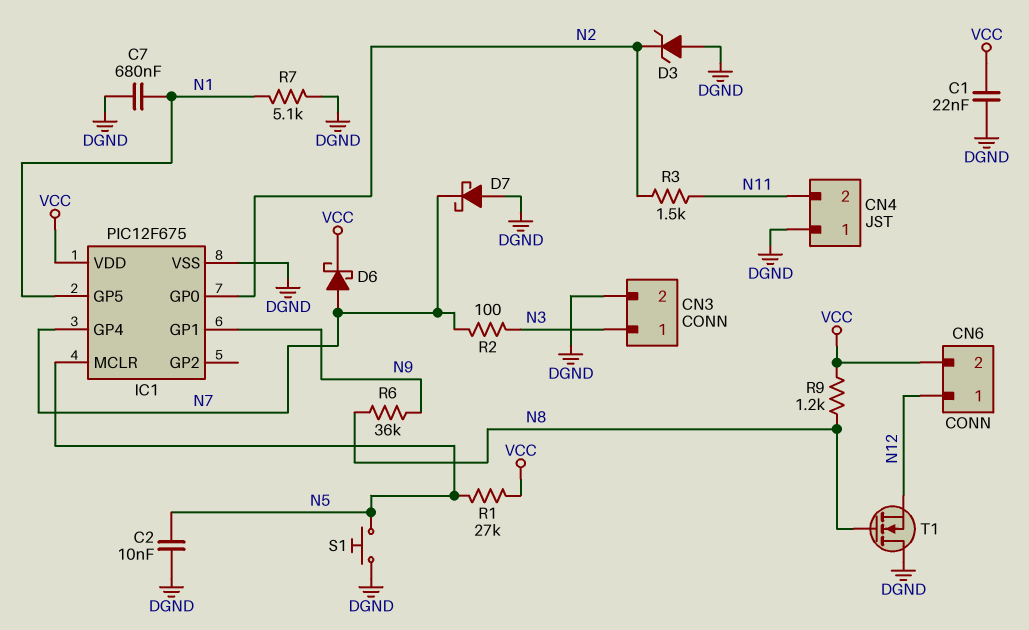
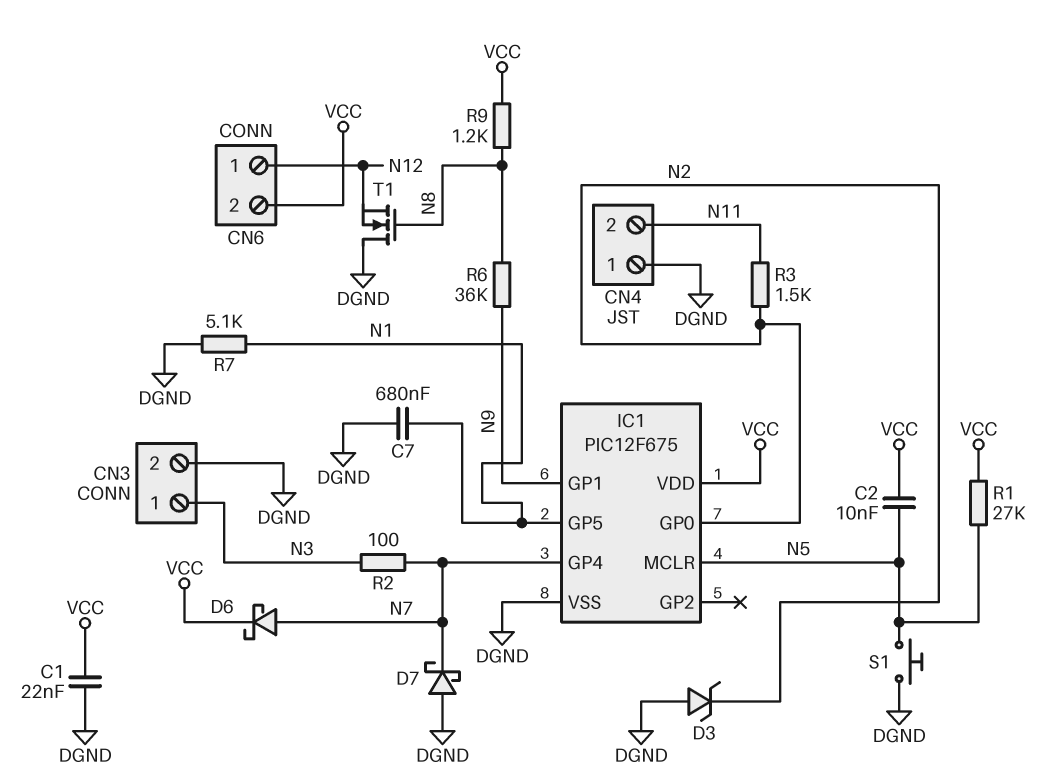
C2: 10nF (DGND, N5) -> 10nF (N5, VCC)

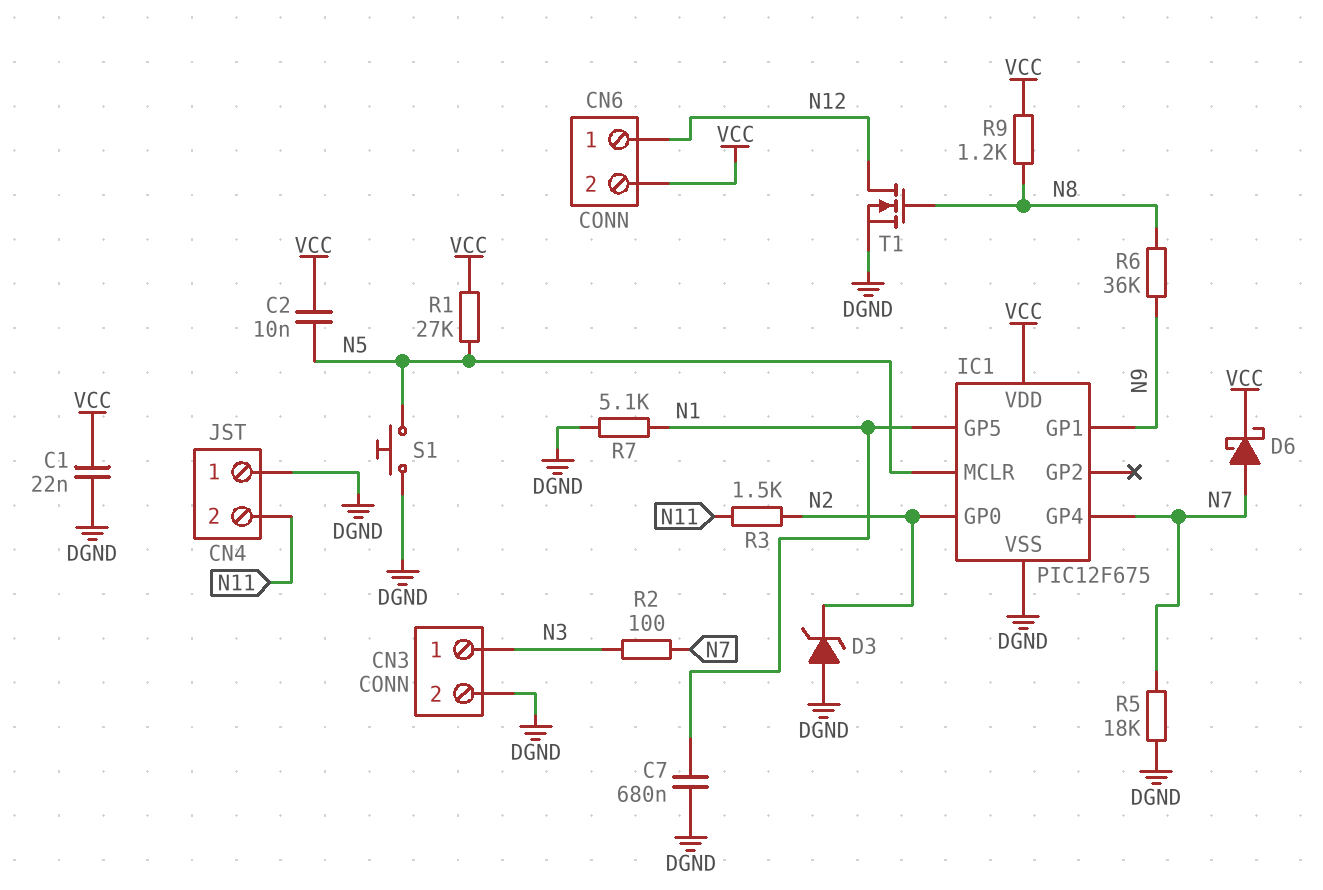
D7: schottky (A DGND, K N7) -> none
R5: none -> 18k (DGND, N7)
T1: NMOS (G N8, D DGND, S N12) -> NMOS (G N8, D N12, S DGND)

